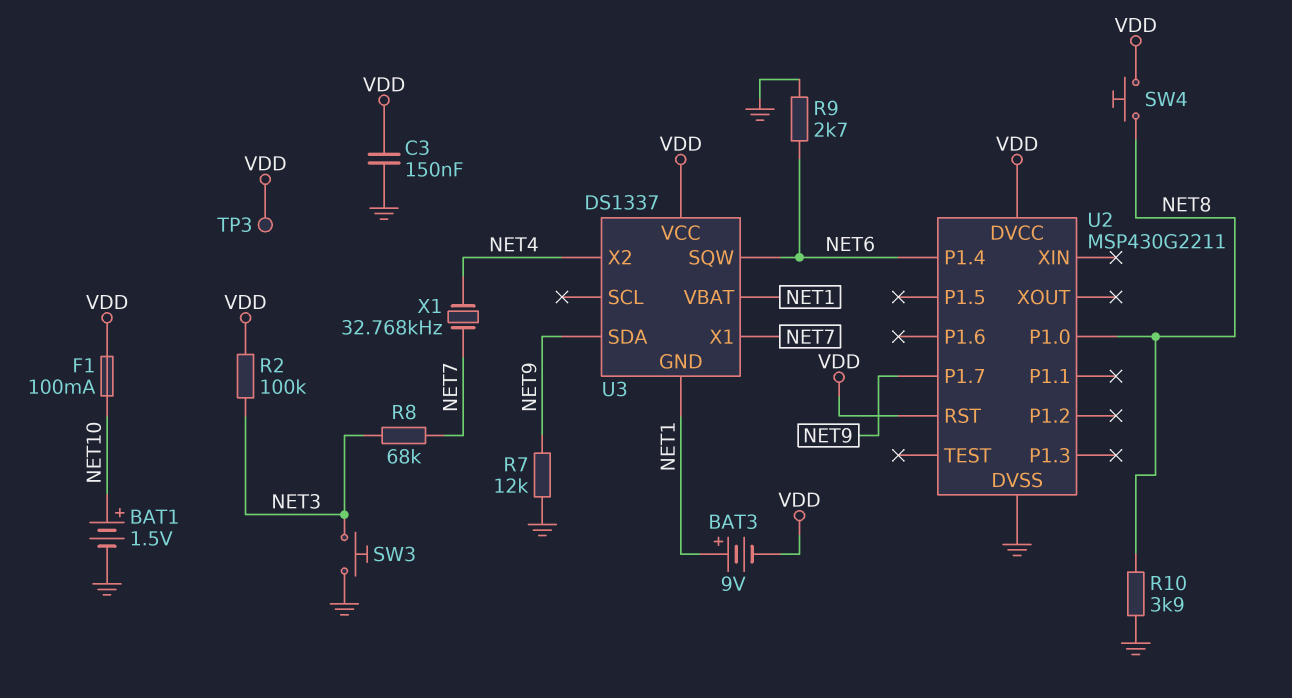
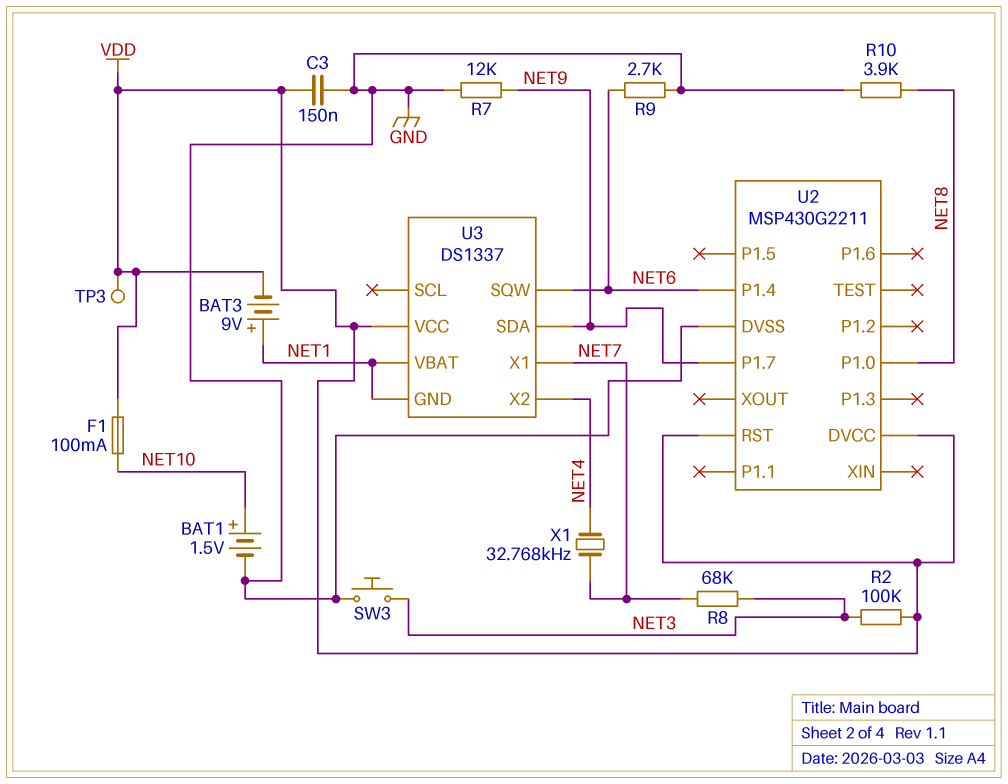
SW4: button (NET8, VDD) -> none

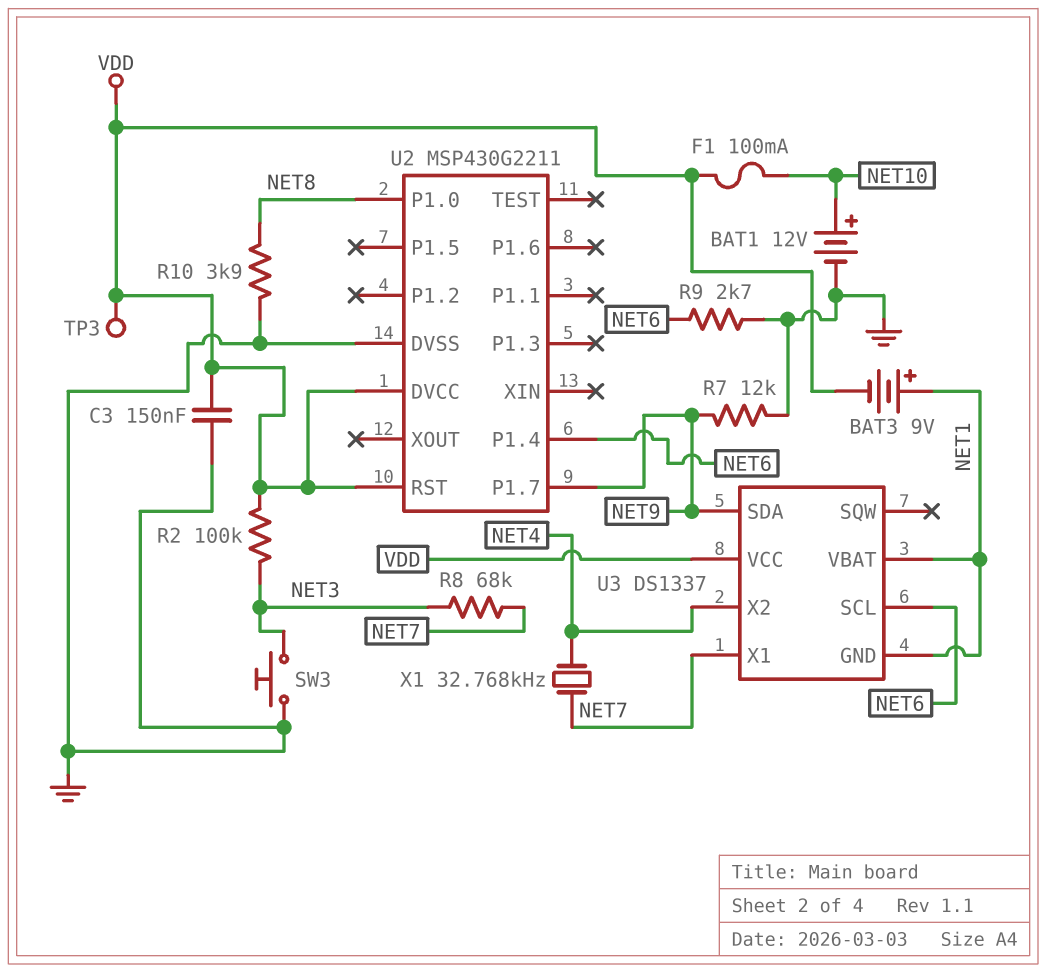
BAT1: 1.5V (plus NET10, minus GND) -> 12V (plus NET10, minus GND)
U3 pin SCL: none -> NET6
U3 pin SQW: NET6 -> none

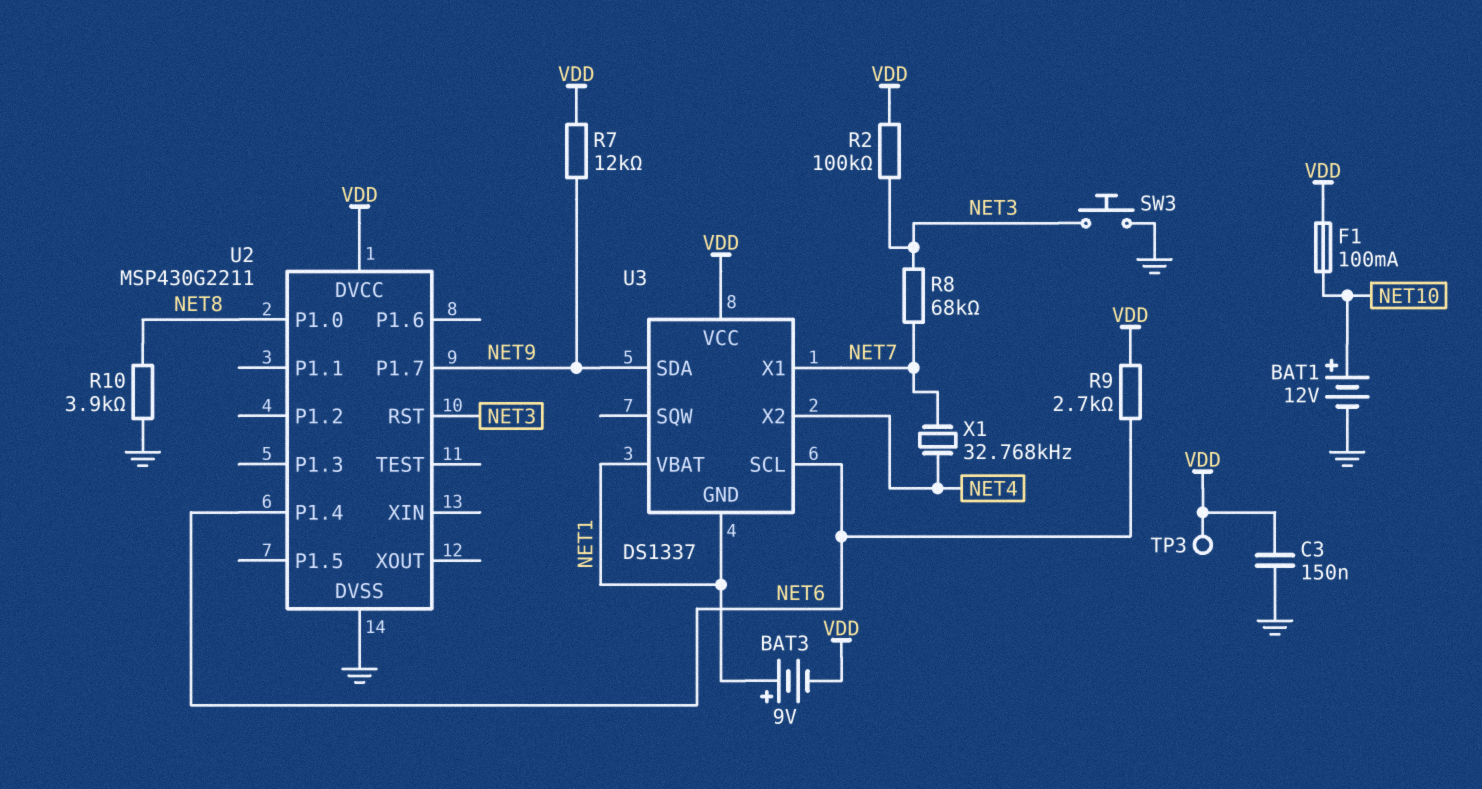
R7: 12k (GND, NET9) -> 12k (NET9, VDD)
R9: 2.7k (GND, NET6) -> 2.7k (NET6, VDD)
U2 pin RST: VDD -> NET3

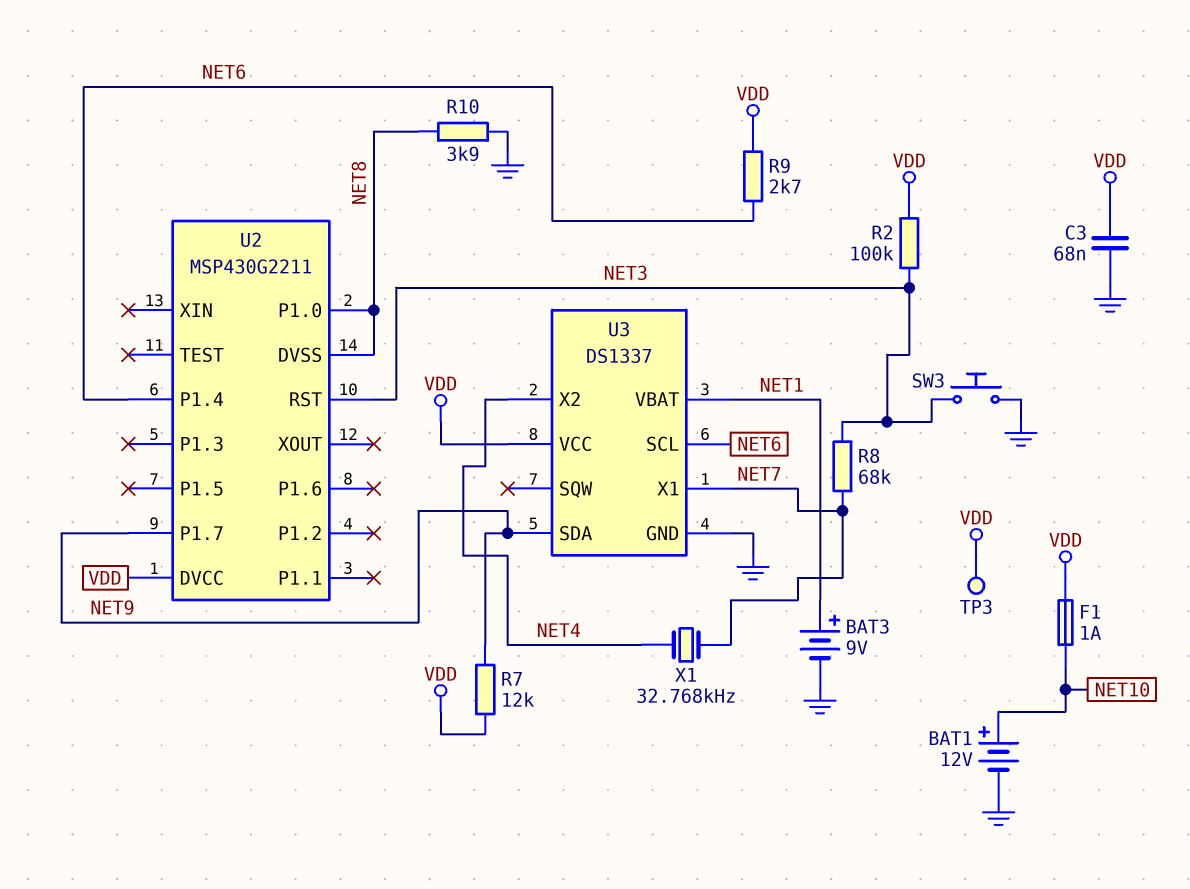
BAT3: 9V (plus NET1, minus VDD) -> 9V (plus NET1, minus GND)
C3: 150nF (GND, VDD) -> 68nF (GND, VDD)
F1: 100mA (NET10, VDD) -> 1A (NET10, VDD)
U2 pin DVSS: GND -> NET8
U3 pin GND: NET1 -> GND

